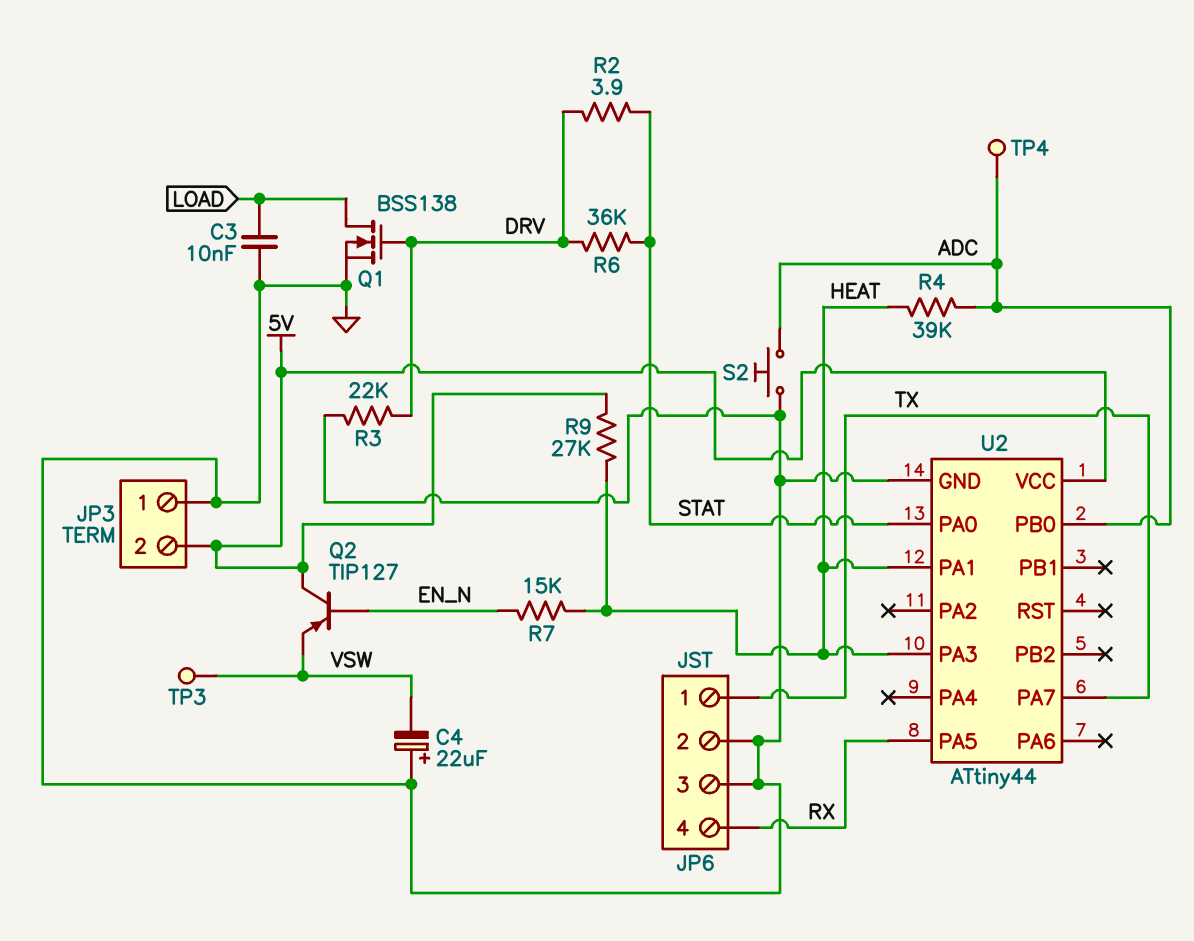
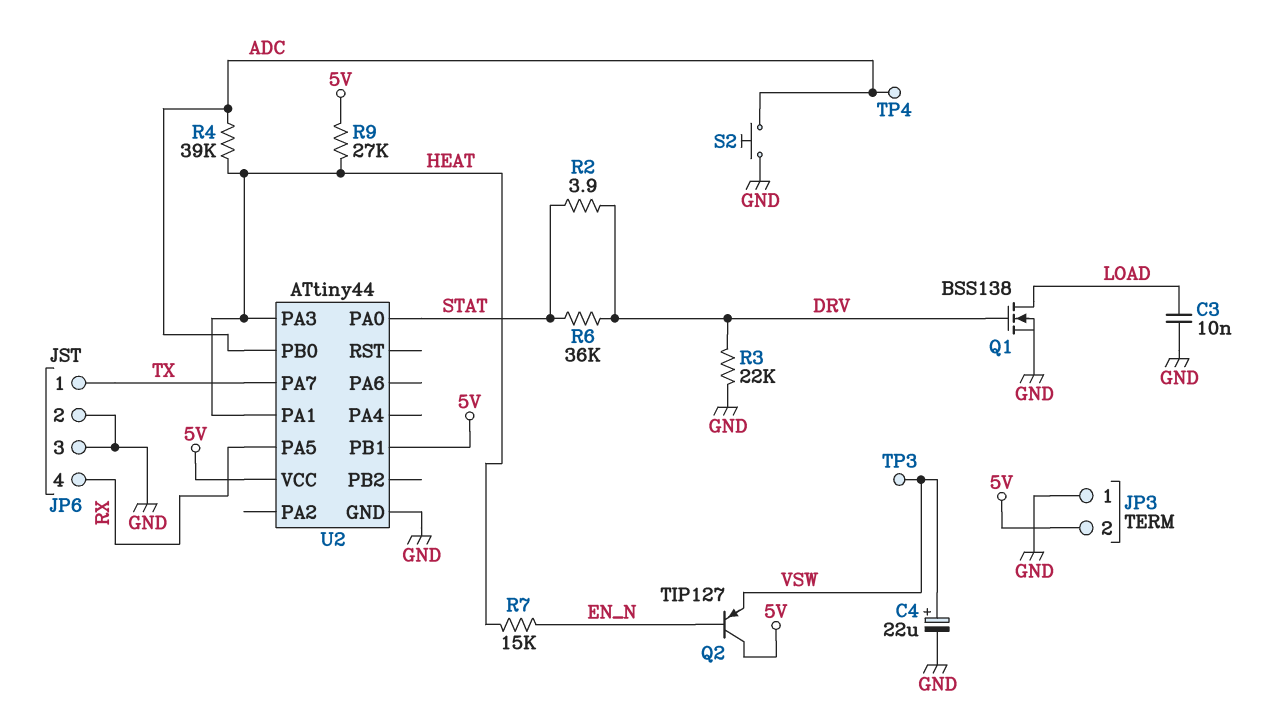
C4: 22uF (plus GND, minus VSW) -> 22uF (plus VSW, minus GND)
U2 pin PB1: none -> 5V

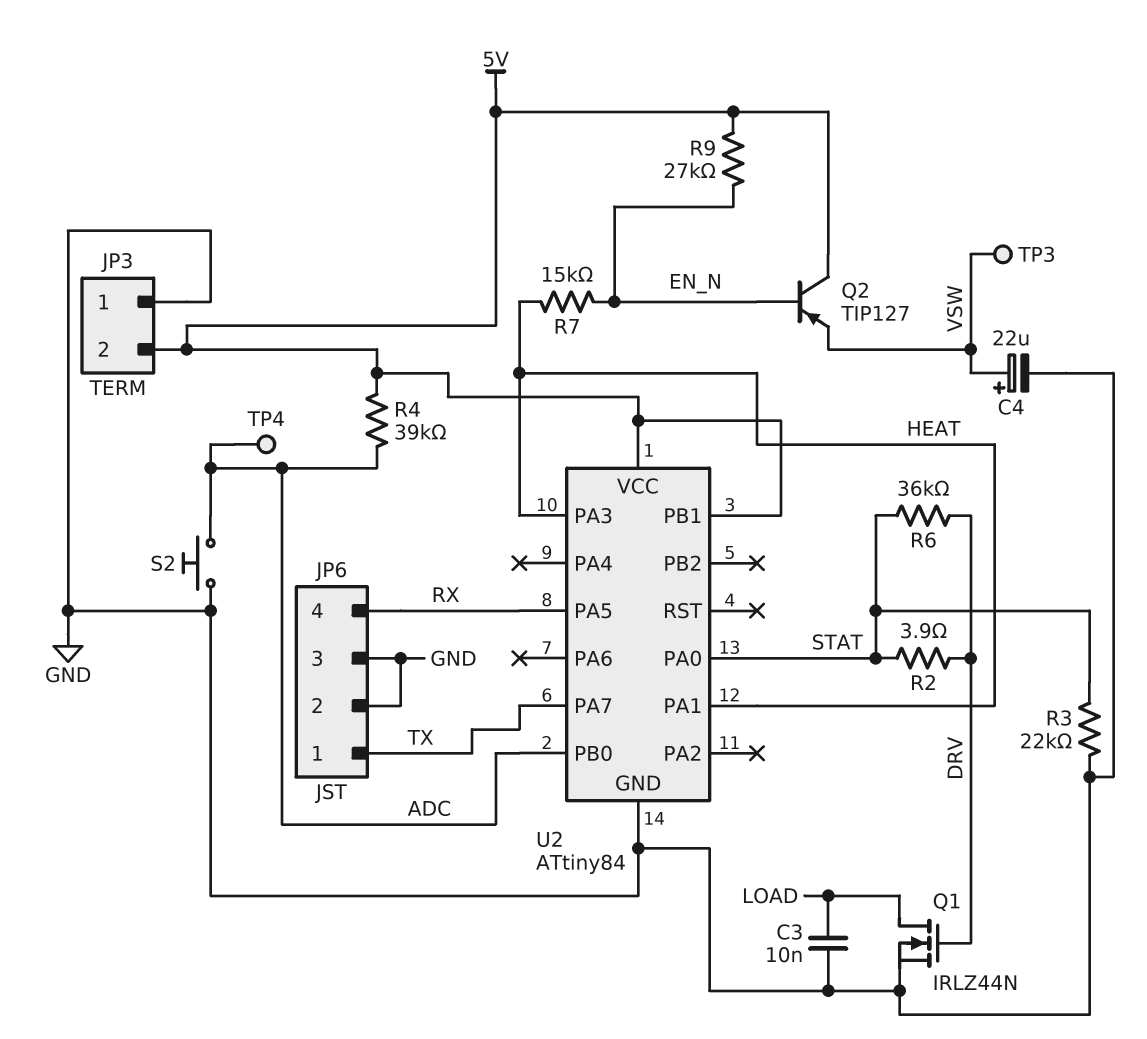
Q1: NMOS BSS138 (G DRV, D LOAD, S GND) -> NMOS IRLZ44N (G DRV, D LOAD, S GND)
R3: 22k (DRV, GND) -> 22k (GND, STAT)
R4: 39k (ADC, HEAT) -> 39k (5V, ADC)
R9: 27k (5V, HEAT) -> 27k (5V, EN_N)
U2: ATtiny44 -> ATtiny84

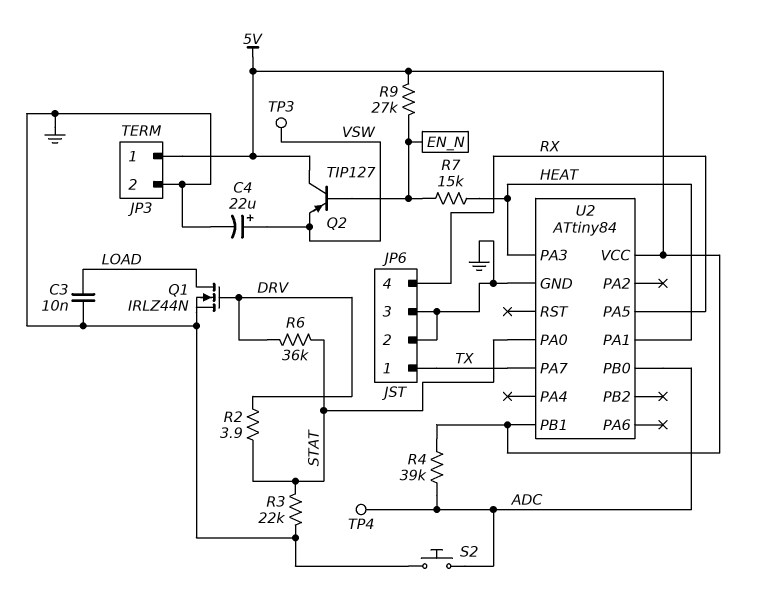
JP3 pin 1: GND -> 5V
JP3 pin 2: 5V -> GND

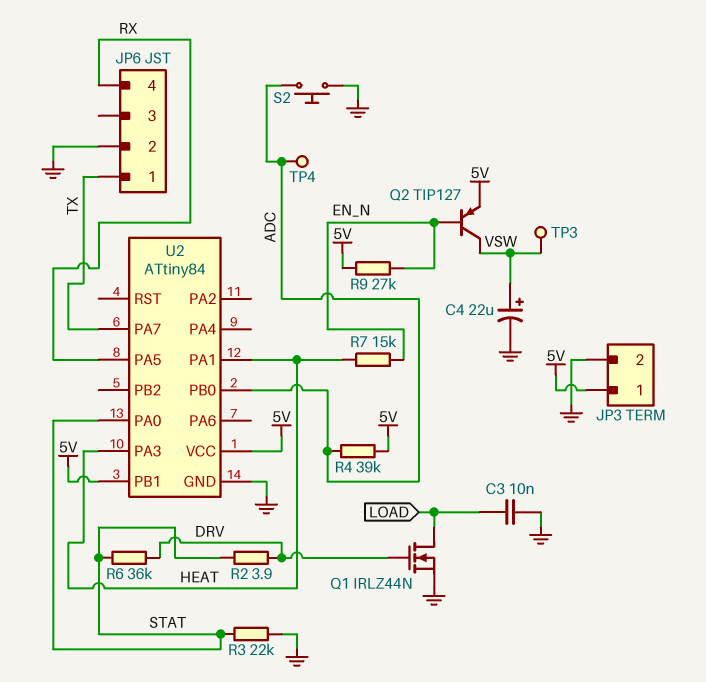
JP6 pin 3: GND -> none
Q2: PNP TIP127 (B EN_N, C 5V, E VSW) -> PNP TIP127 (B EN_N, C VSW, E 5V)

